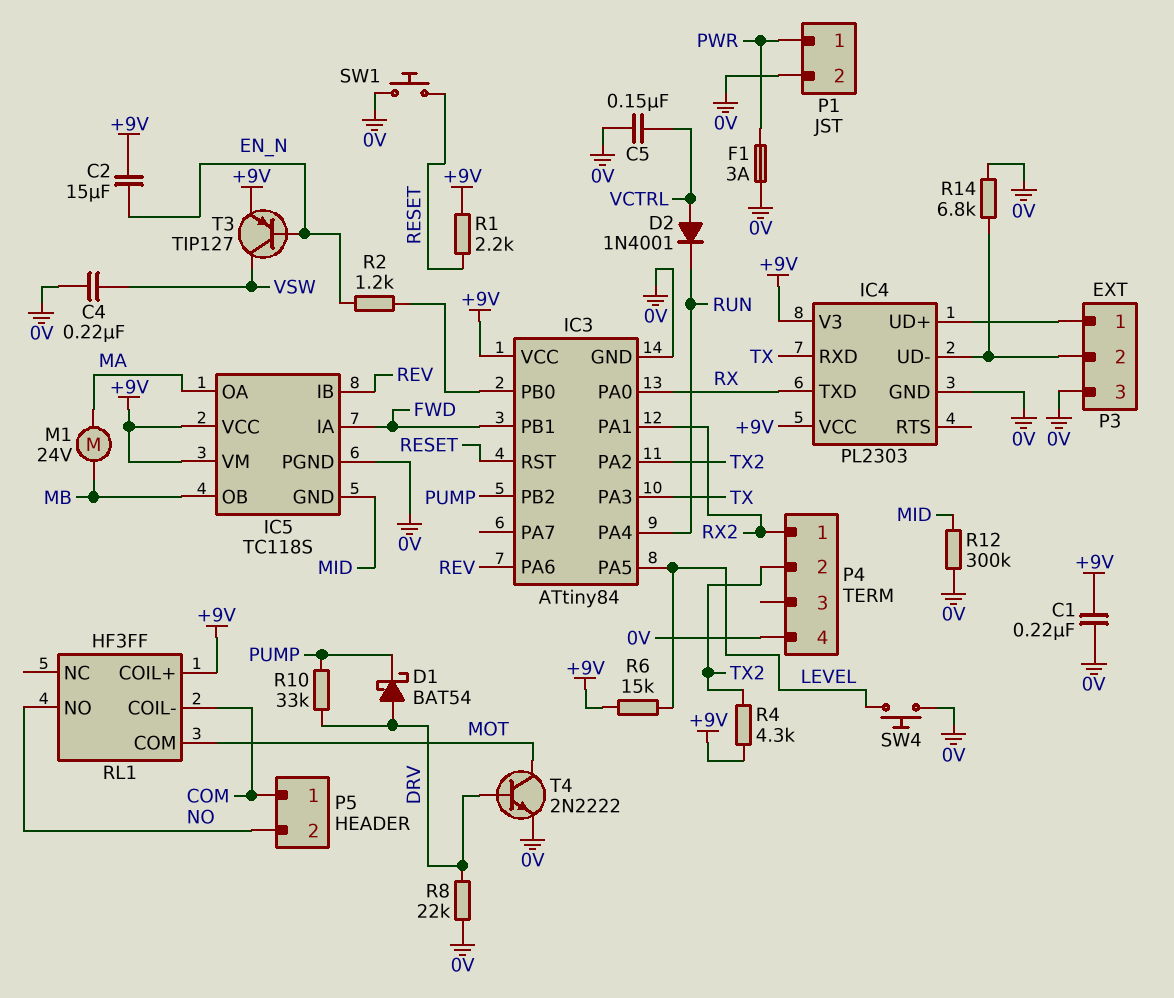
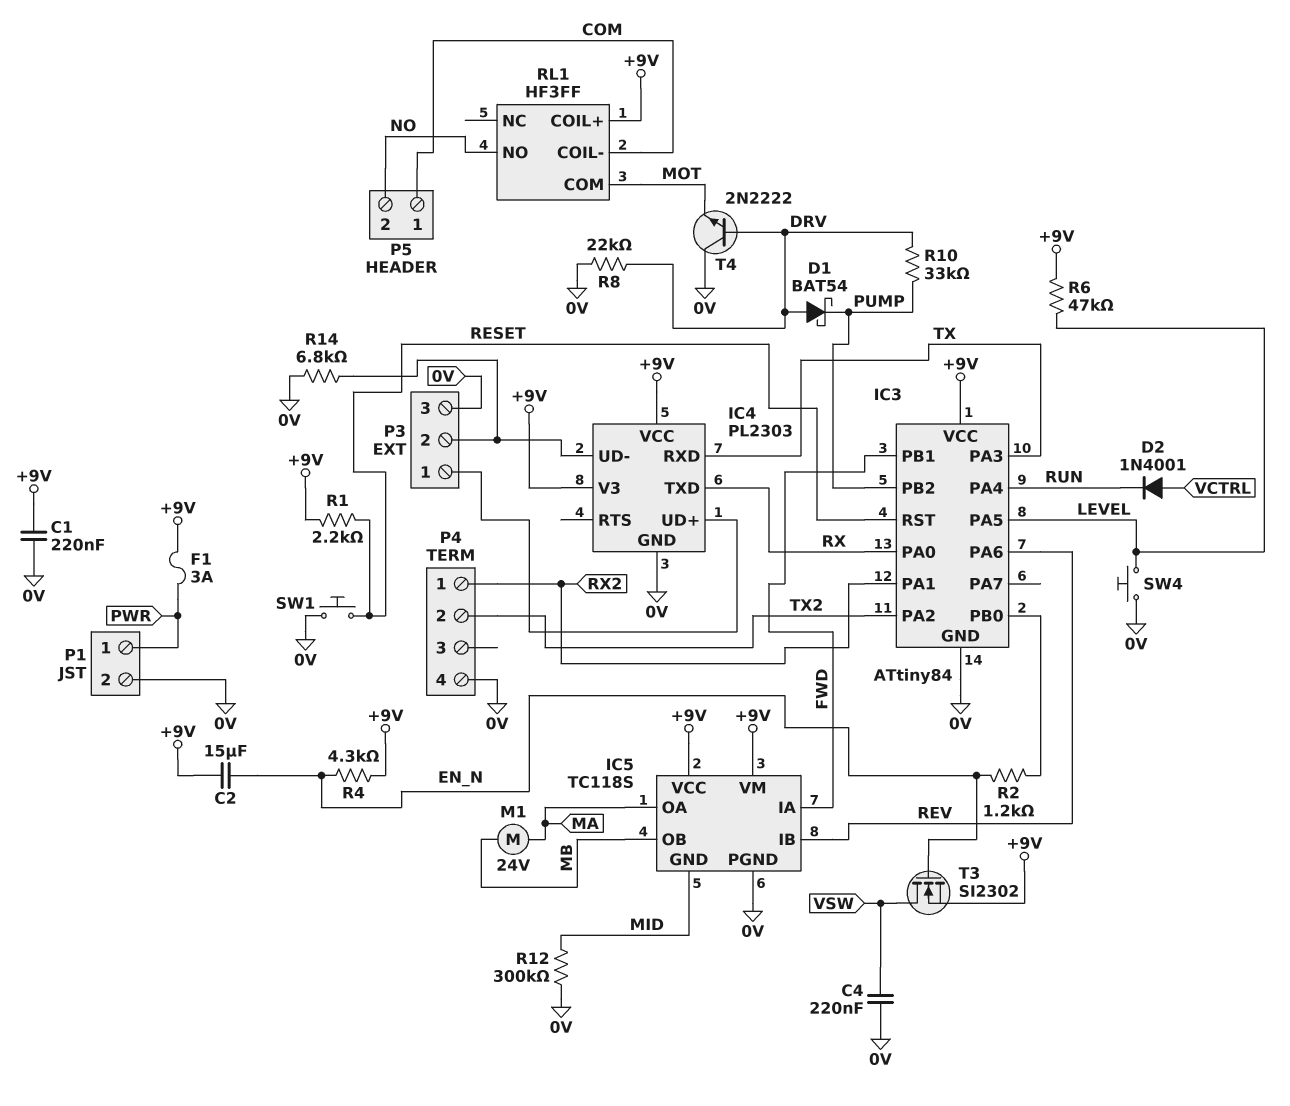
C5: 150nF (0V, VCTRL) -> none
F1: 3A (0V, PWR) -> 3A (+9V, PWR)
R4: 4.3k (+9V, TX2) -> 4.3k (+9V, EN_N)
R6: 15k (+9V, LEVEL) -> 47k (+9V, LEVEL)
T3: PNP TIP127 (B EN_N, C VSW, E +9V) -> NMOS SI2302 (G EN_N, D VSW, S +9V)
T4: NPN 2N2222 (B DRV, C MOT, E 0V) -> NPN 2N2222 (B DRV, C 0V, E MOT)

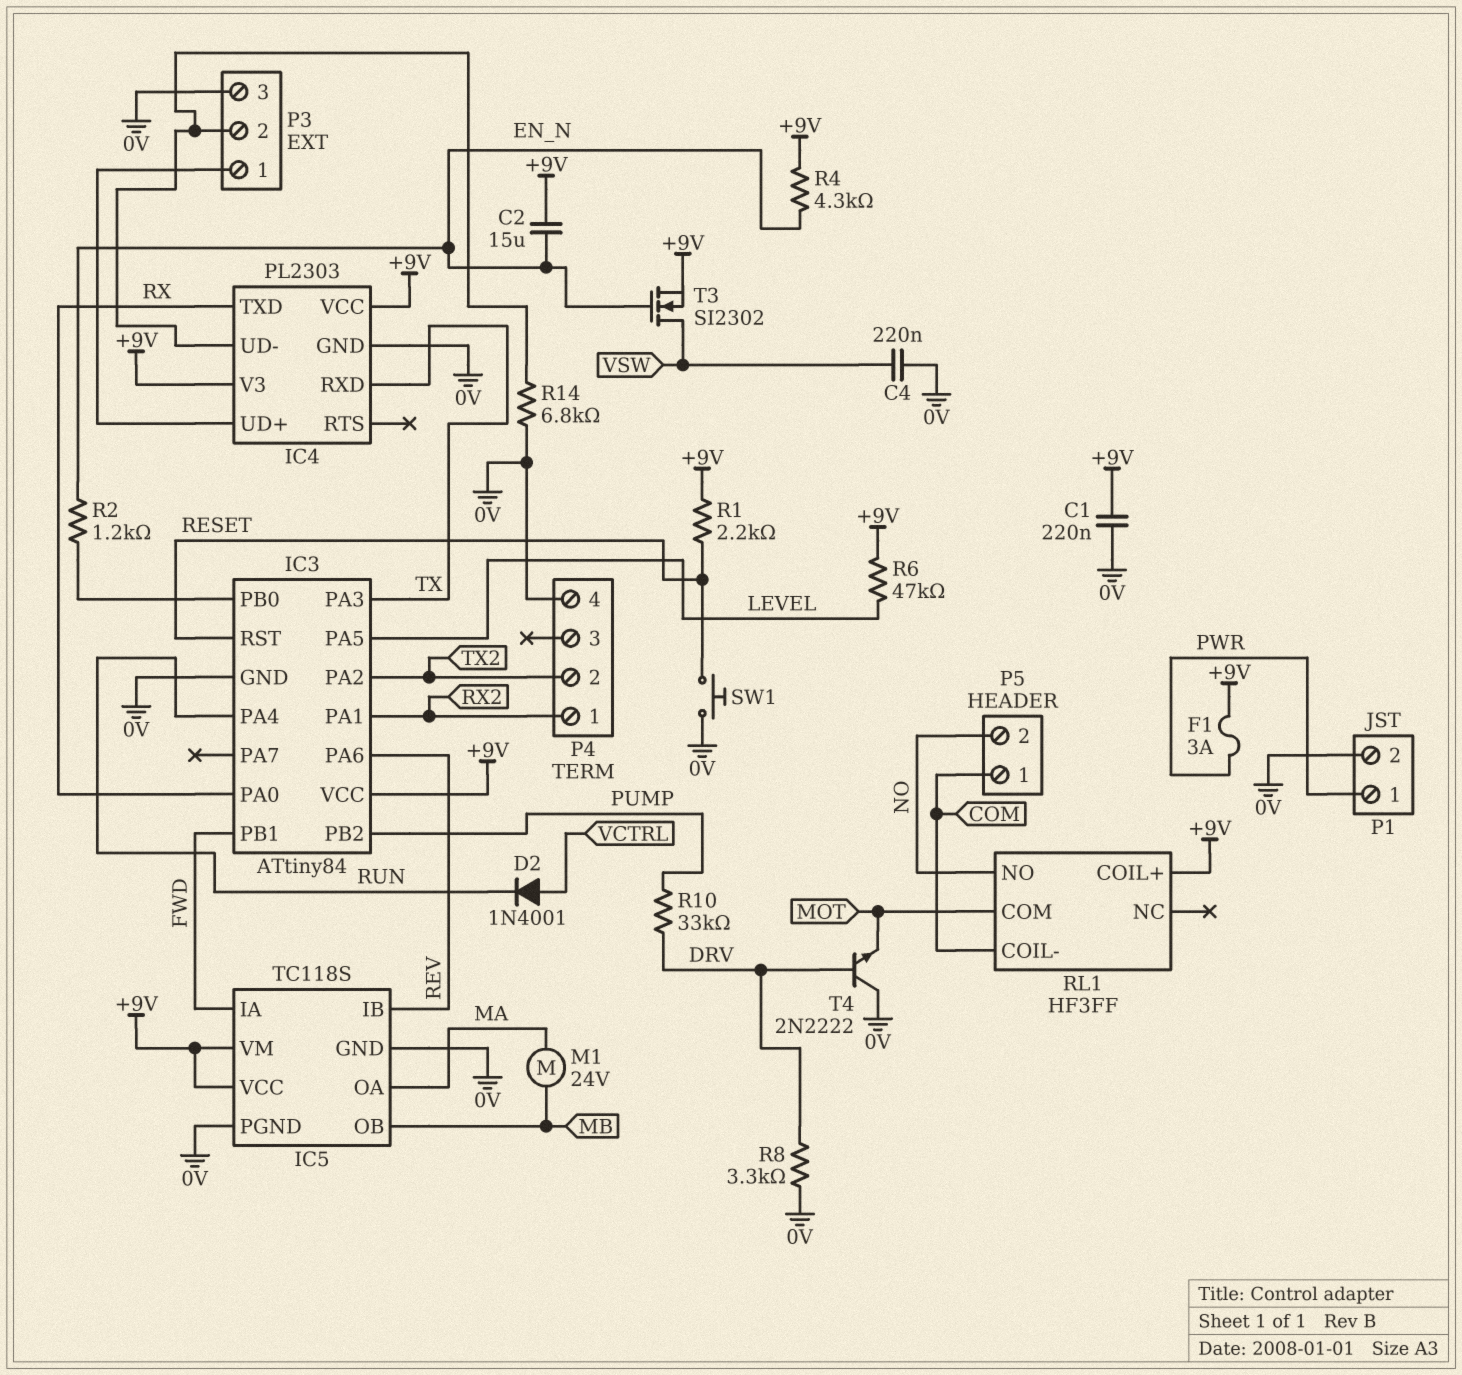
D1: schottky BAT54 (A DRV, K PUMP) -> none
IC5 pin GND: MID -> 0V
R8: 22k (0V, DRV) -> 3.3k (0V, DRV)
R12: 300k (0V, MID) -> none
SW4: button (0V, LEVEL) -> none

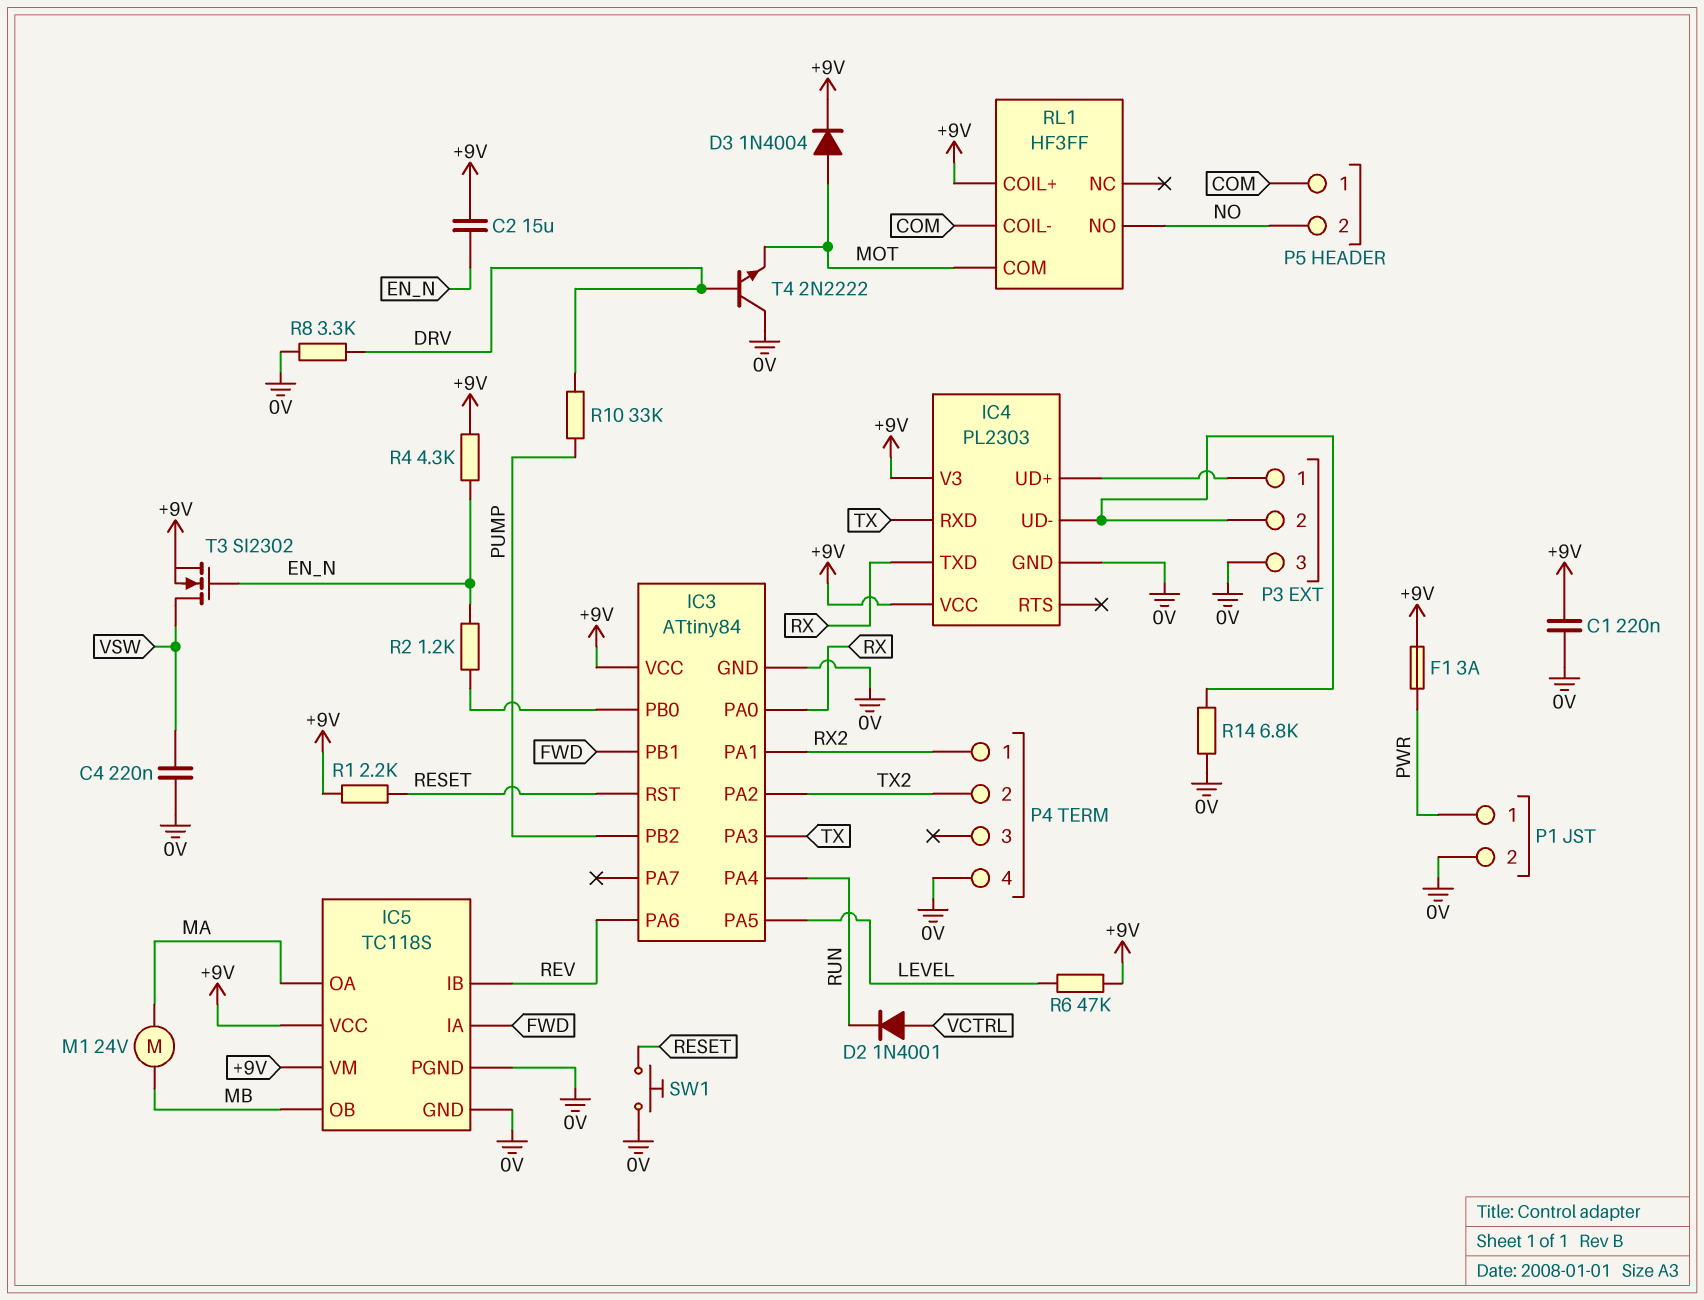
D3: none -> diode 1N4004 (A MOT, K +9V)

